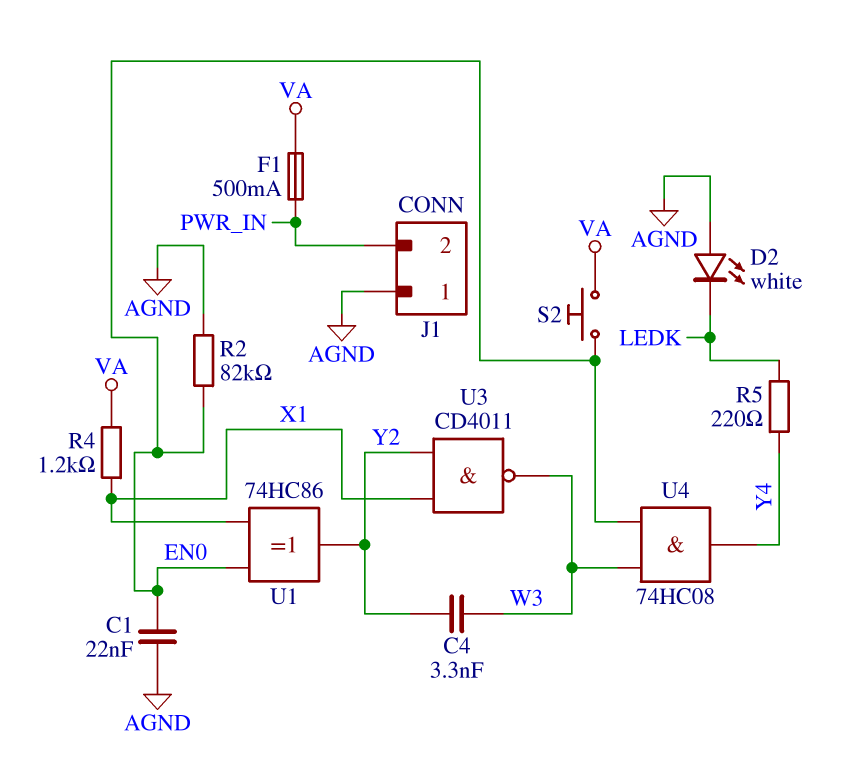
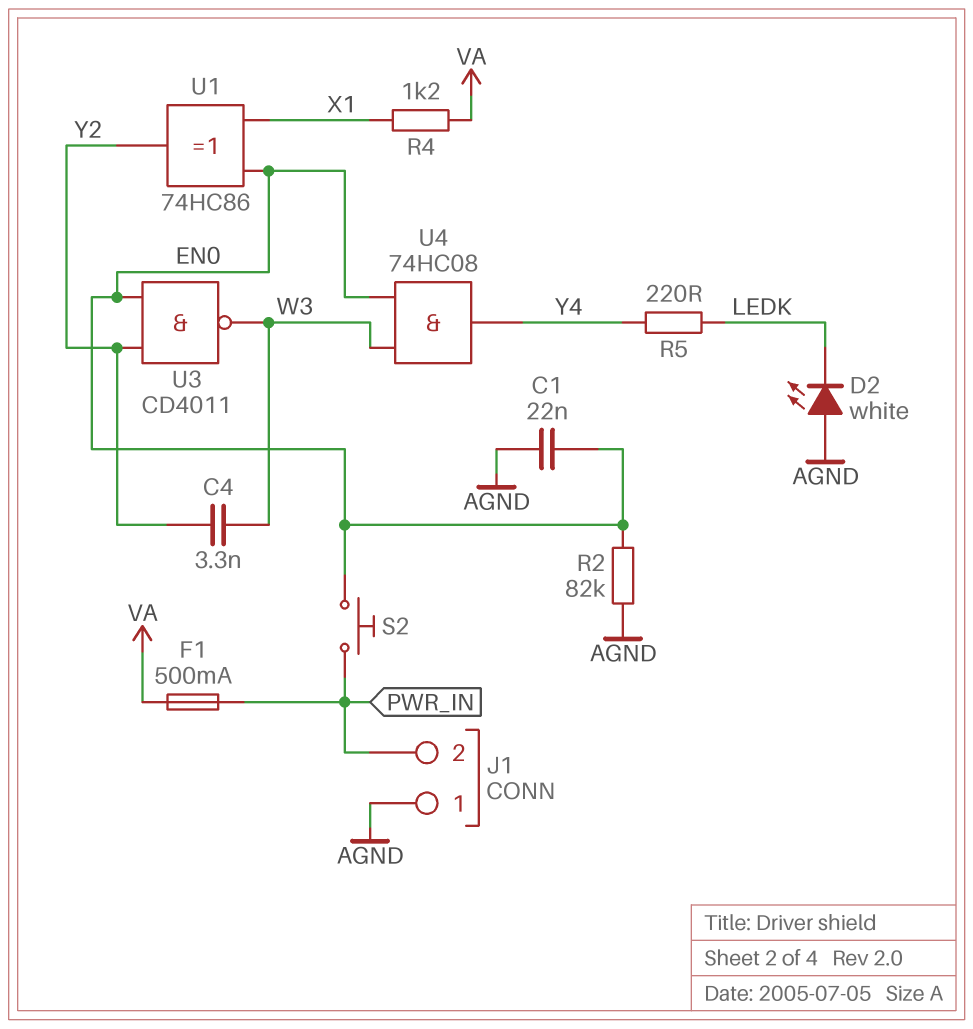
S2: button (EN0, VA) -> button (EN0, PWR_IN)
U3: NAND CD4011 (in X1, in Y2, out W3) -> NAND CD4011 (in EN0, in Y2, out W3)

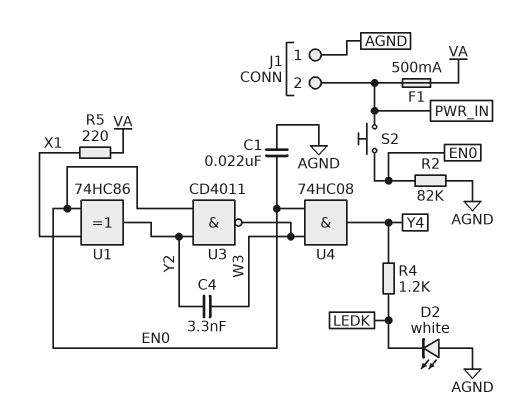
R4: 1.2k (VA, X1) -> 1.2k (LEDK, Y4)
R5: 220 (LEDK, Y4) -> 220 (VA, X1)

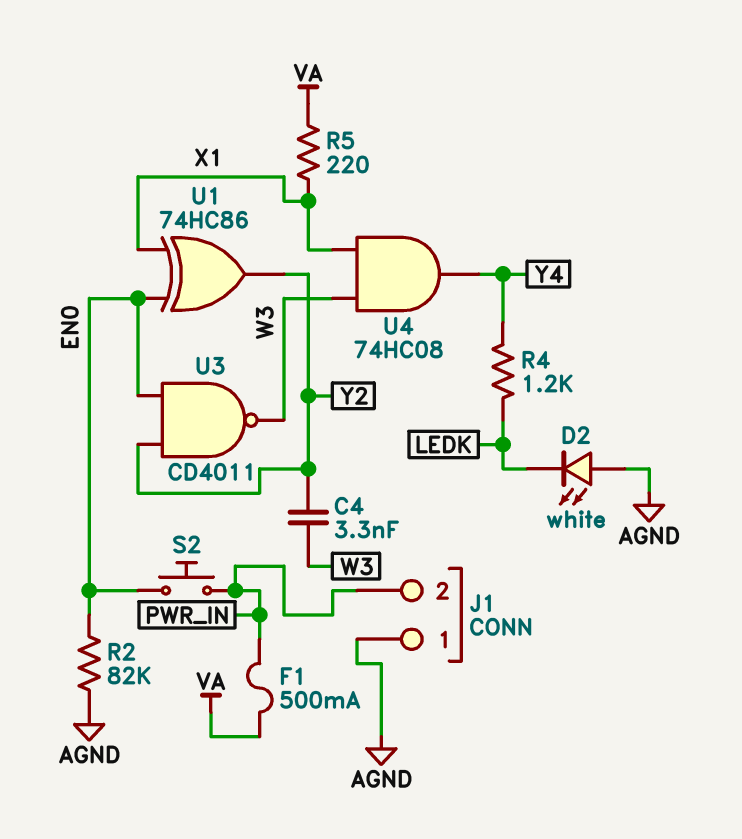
C1: 22nF (AGND, EN0) -> none
U4: AND 74HC08 (in EN0, in W3, out Y4) -> AND 74HC08 (in W3, in X1, out Y4)

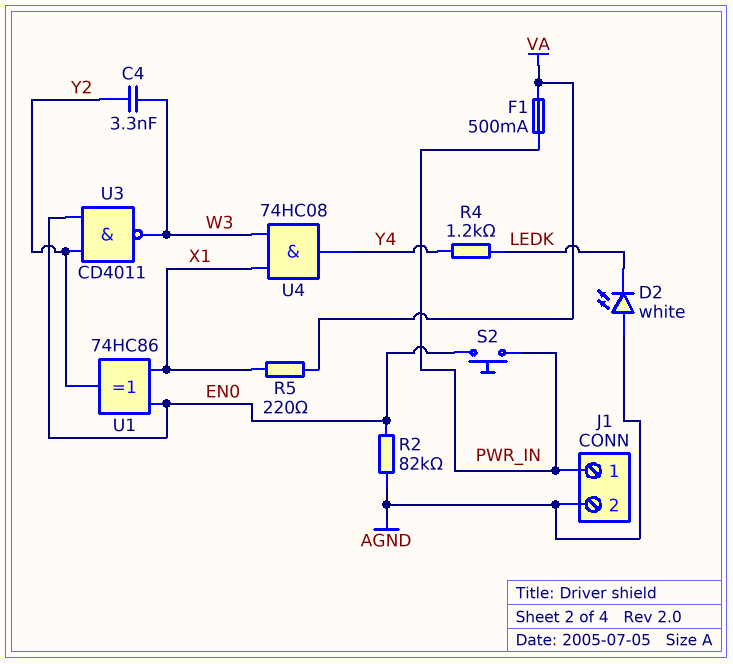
J1 pin 1: AGND -> PWR_IN
J1 pin 2: PWR_IN -> AGND

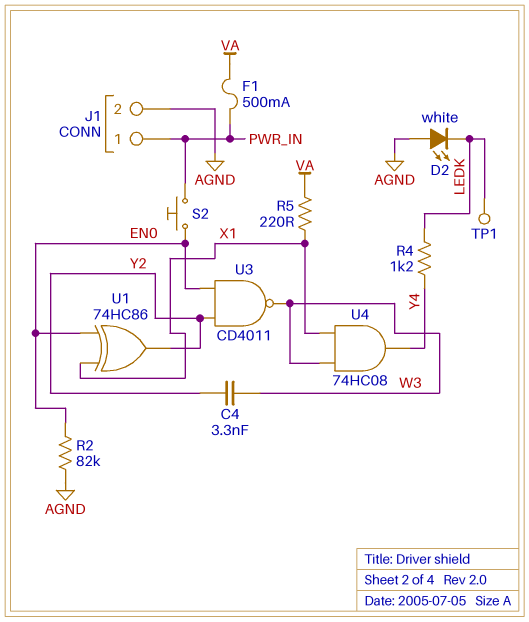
TP1: none -> test point (LEDK)

